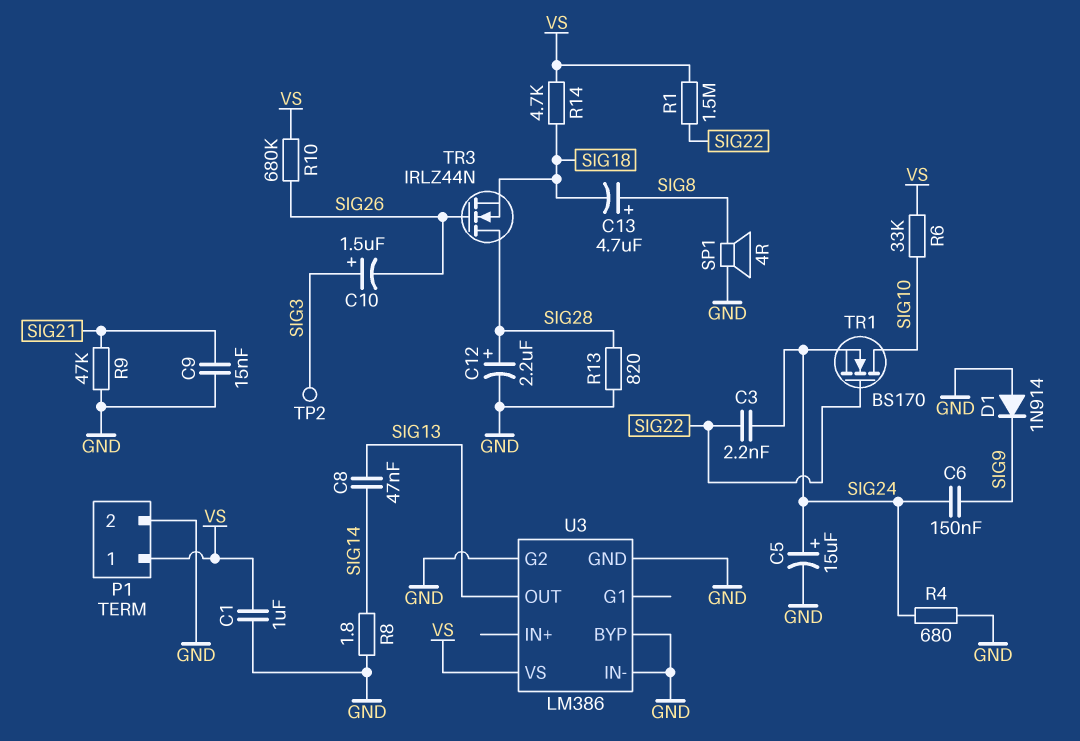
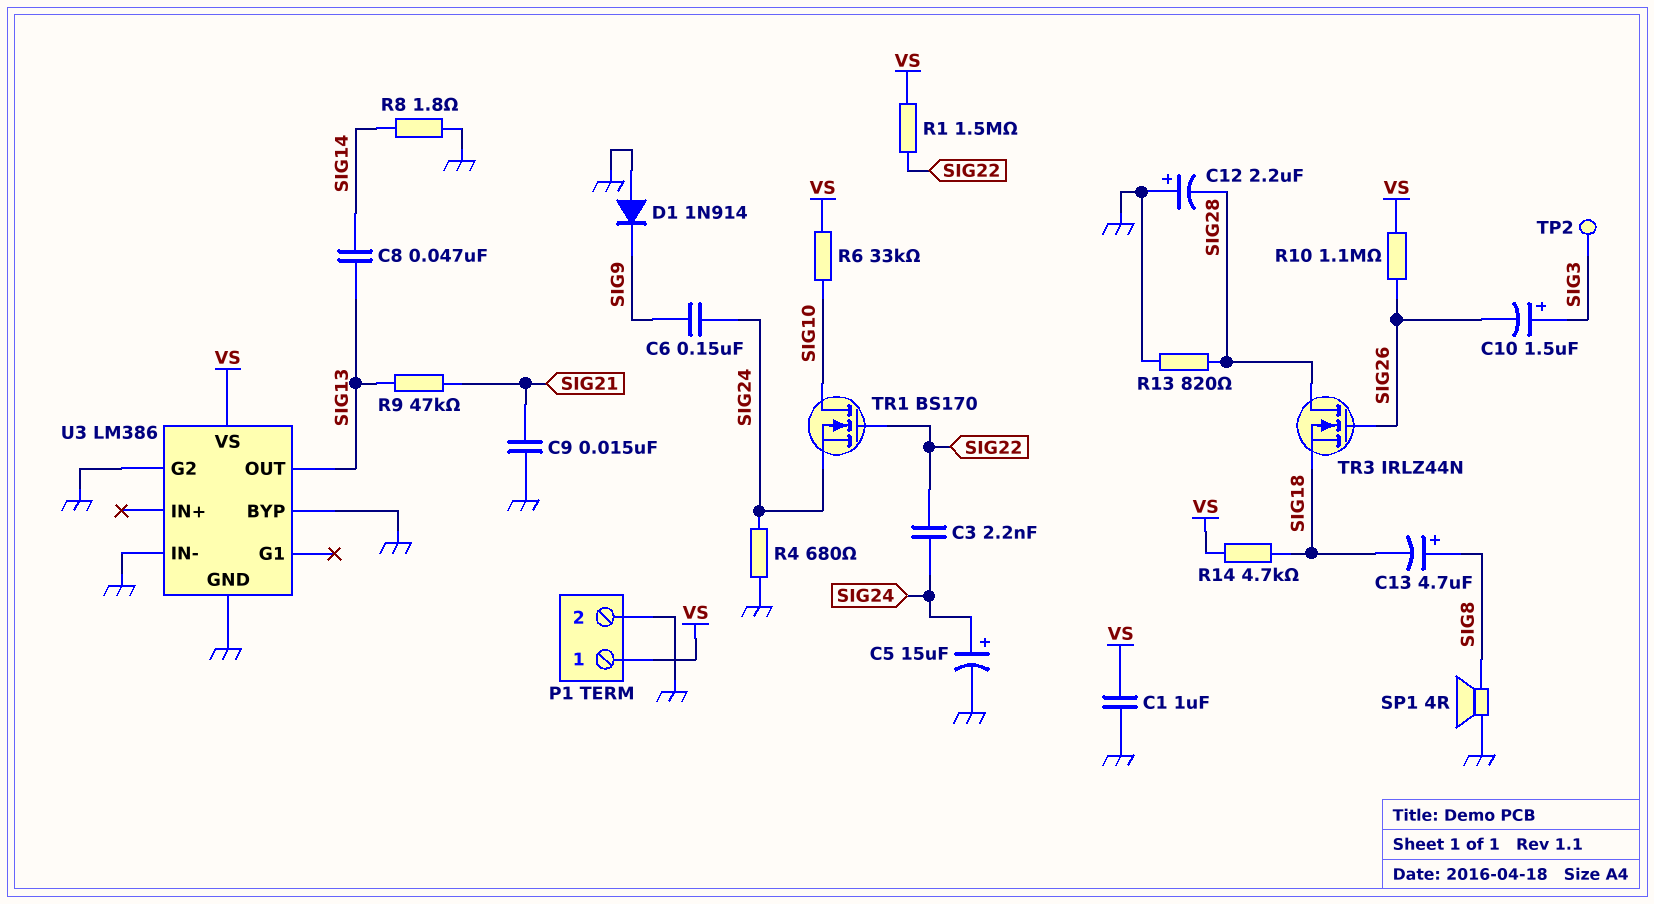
C12: 2.2uF (plus SIG28, minus GND) -> 2.2uF (plus GND, minus SIG28)
R9: 47k (GND, SIG21) -> 47k (SIG13, SIG21)
R10: 680k (SIG26, VS) -> 1.1M (SIG26, VS)

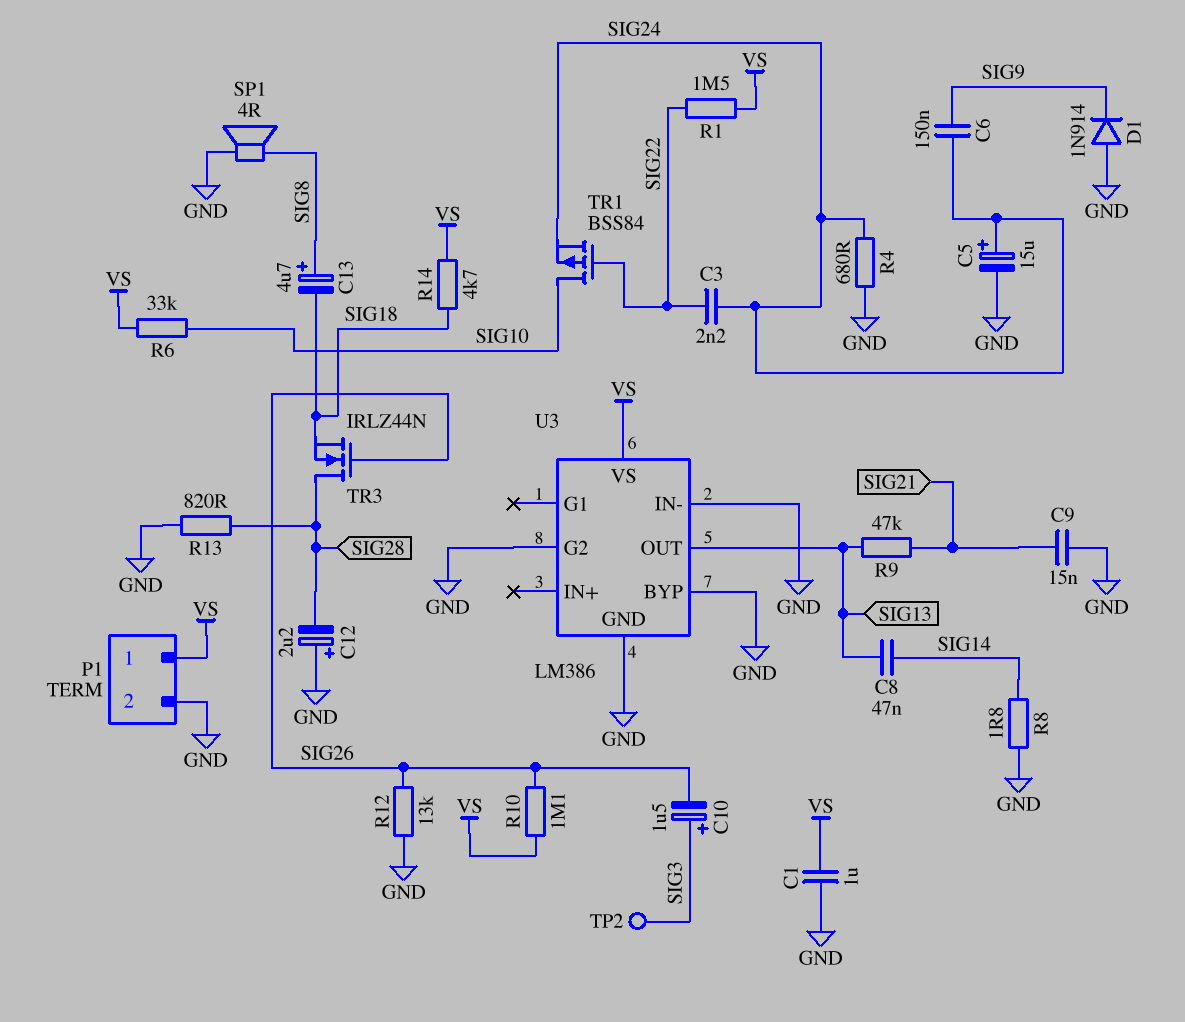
R12: none -> 13k (GND, SIG26)
TR1: NMOS BS170 (G SIG22, D SIG10, S SIG24) -> PMOS BSS84 (G SIG22, D SIG10, S SIG24)

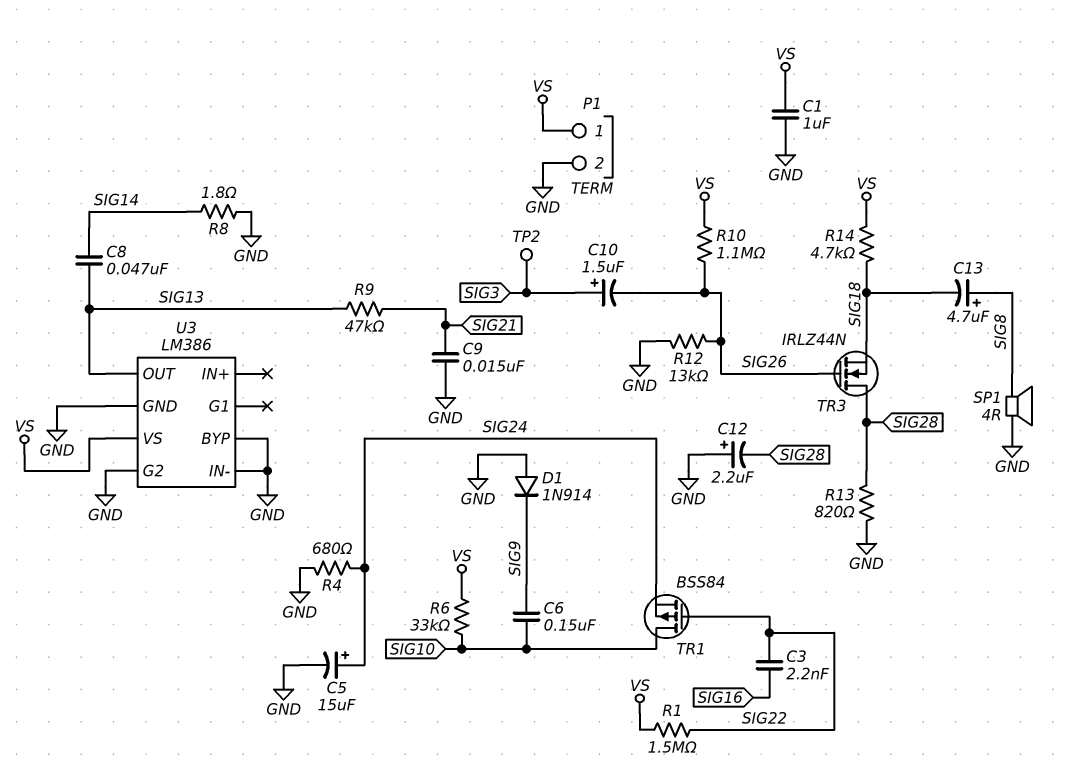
C3: 2.2nF (SIG22, SIG24) -> 2.2nF (SIG16, SIG22)
C6: 150nF (SIG9, SIG24) -> 150nF (SIG9, SIG10)

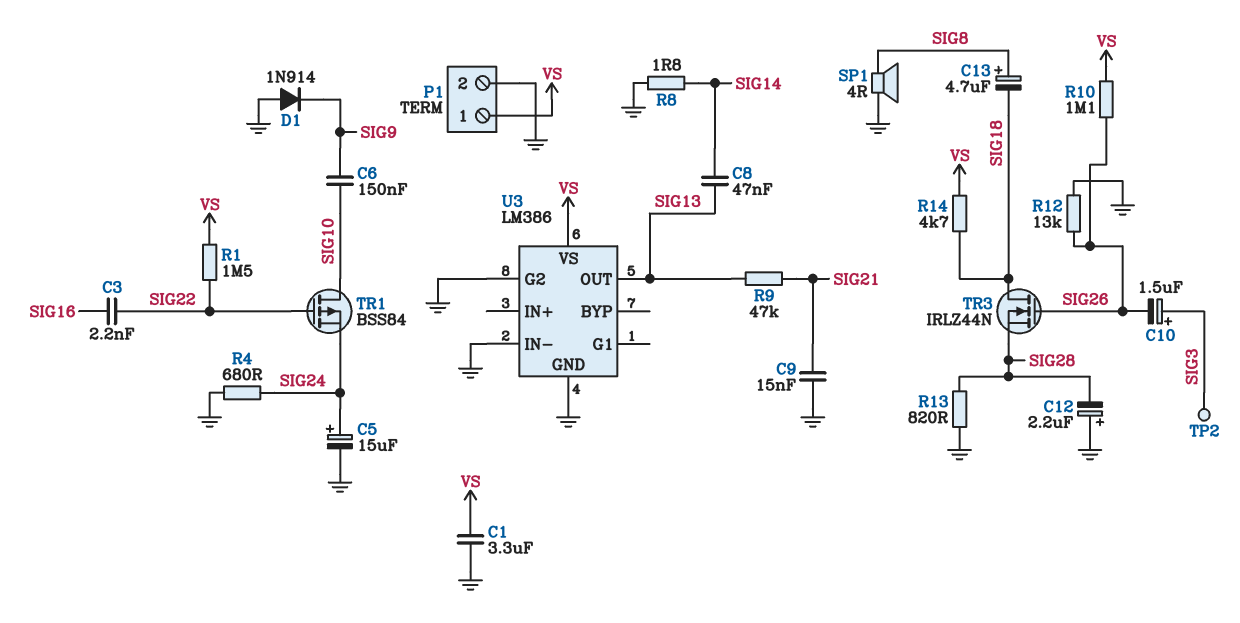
C1: 1uF (GND, VS) -> 3.3uF (GND, VS)
R6: 33k (SIG10, VS) -> none
TR3: NMOS IRLZ44N (G SIG26, D SIG28, S SIG18) -> NMOS IRLZ44N (G SIG26, D SIG18, S SIG28)
U3 pin BYP: GND -> none

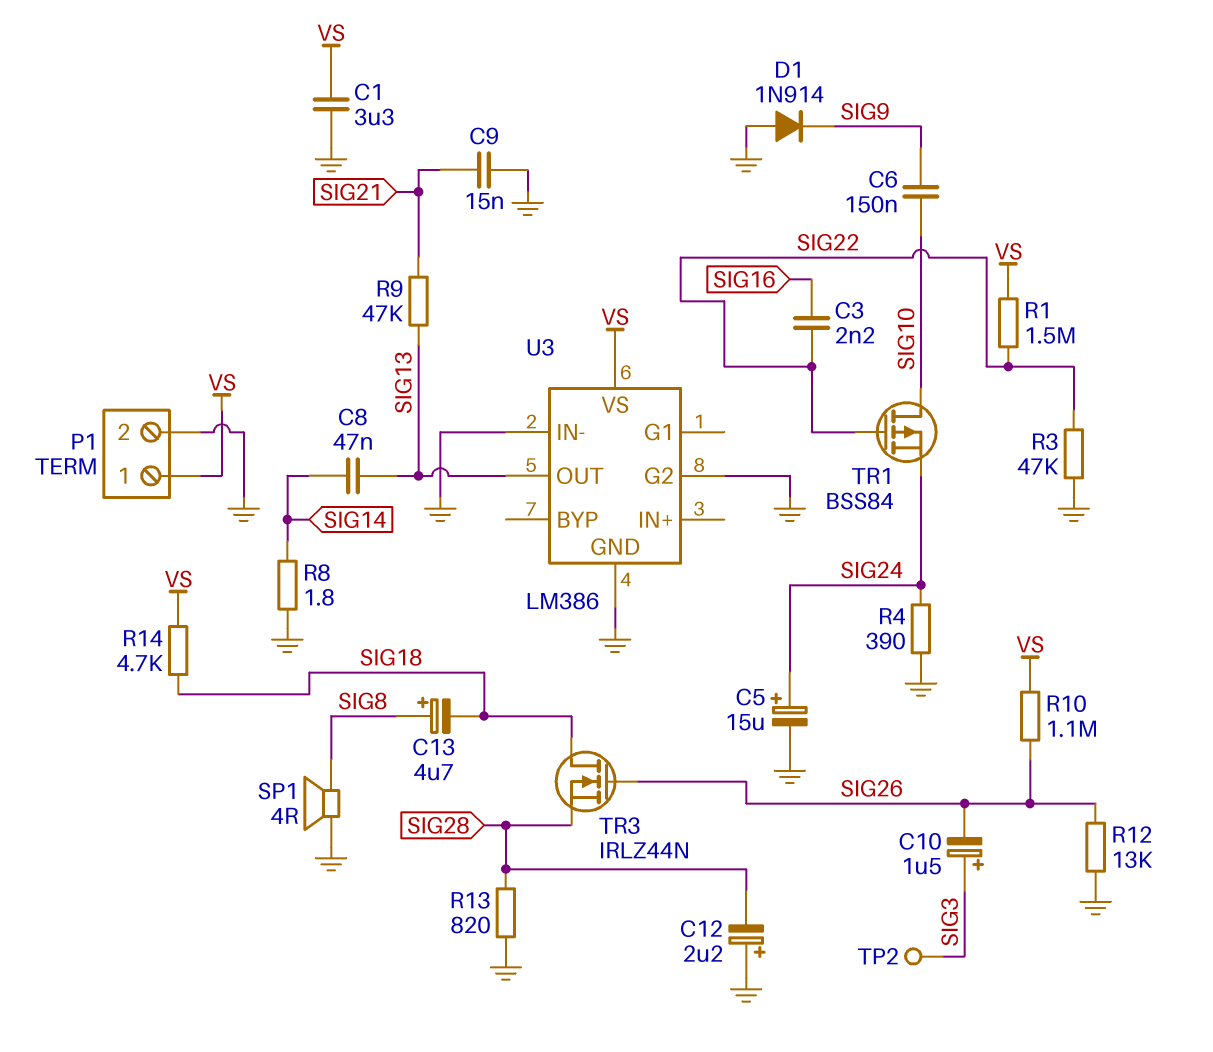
R3: none -> 47k (GND, SIG22)
R4: 680 (GND, SIG24) -> 390 (GND, SIG24)

